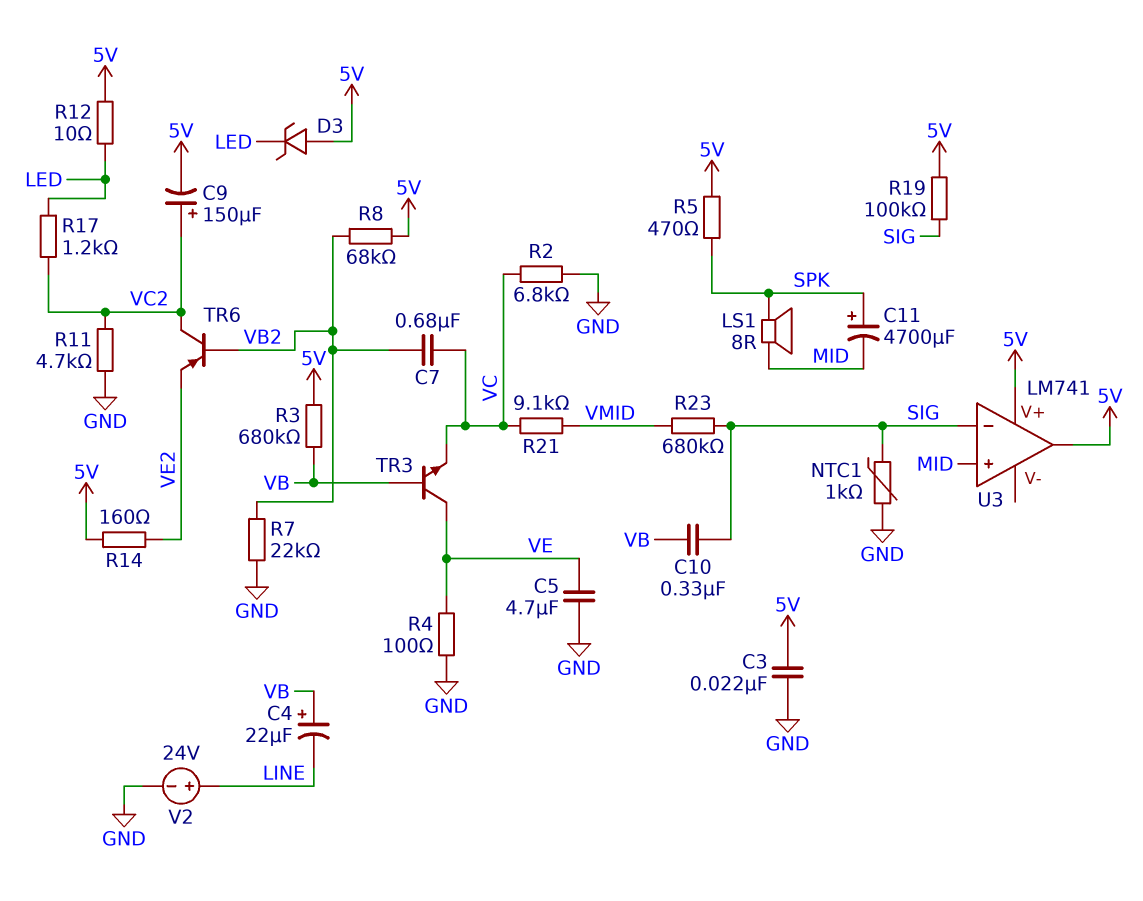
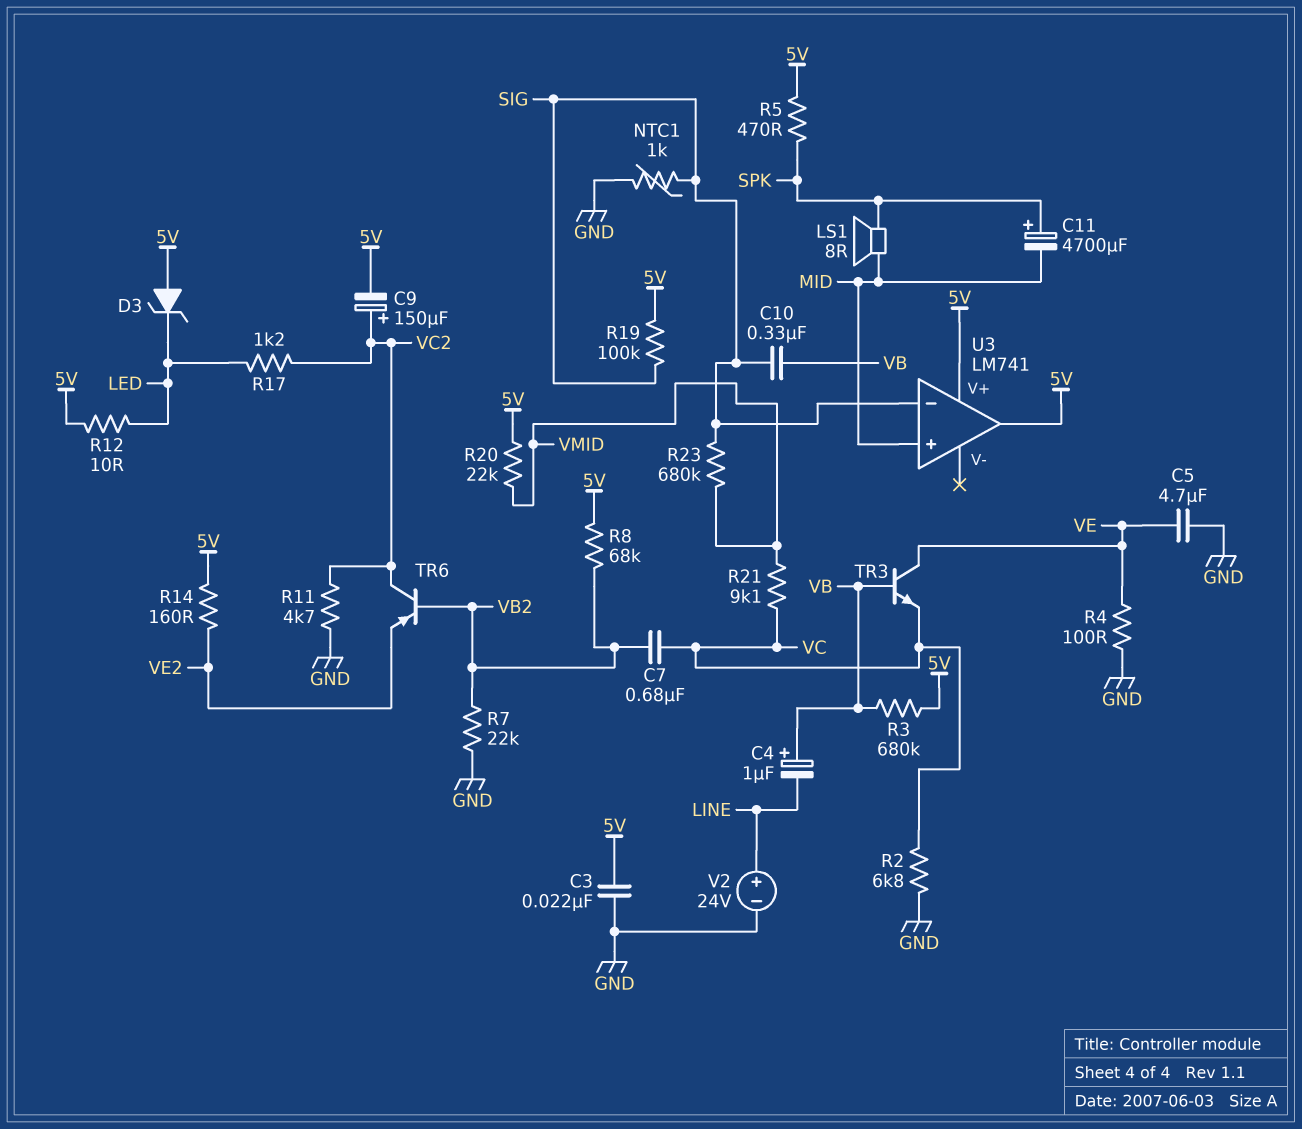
C4: 22uF (plus VB, minus LINE) -> 1uF (plus VB, minus LINE)
R20: none -> 22k (5V, VMID)

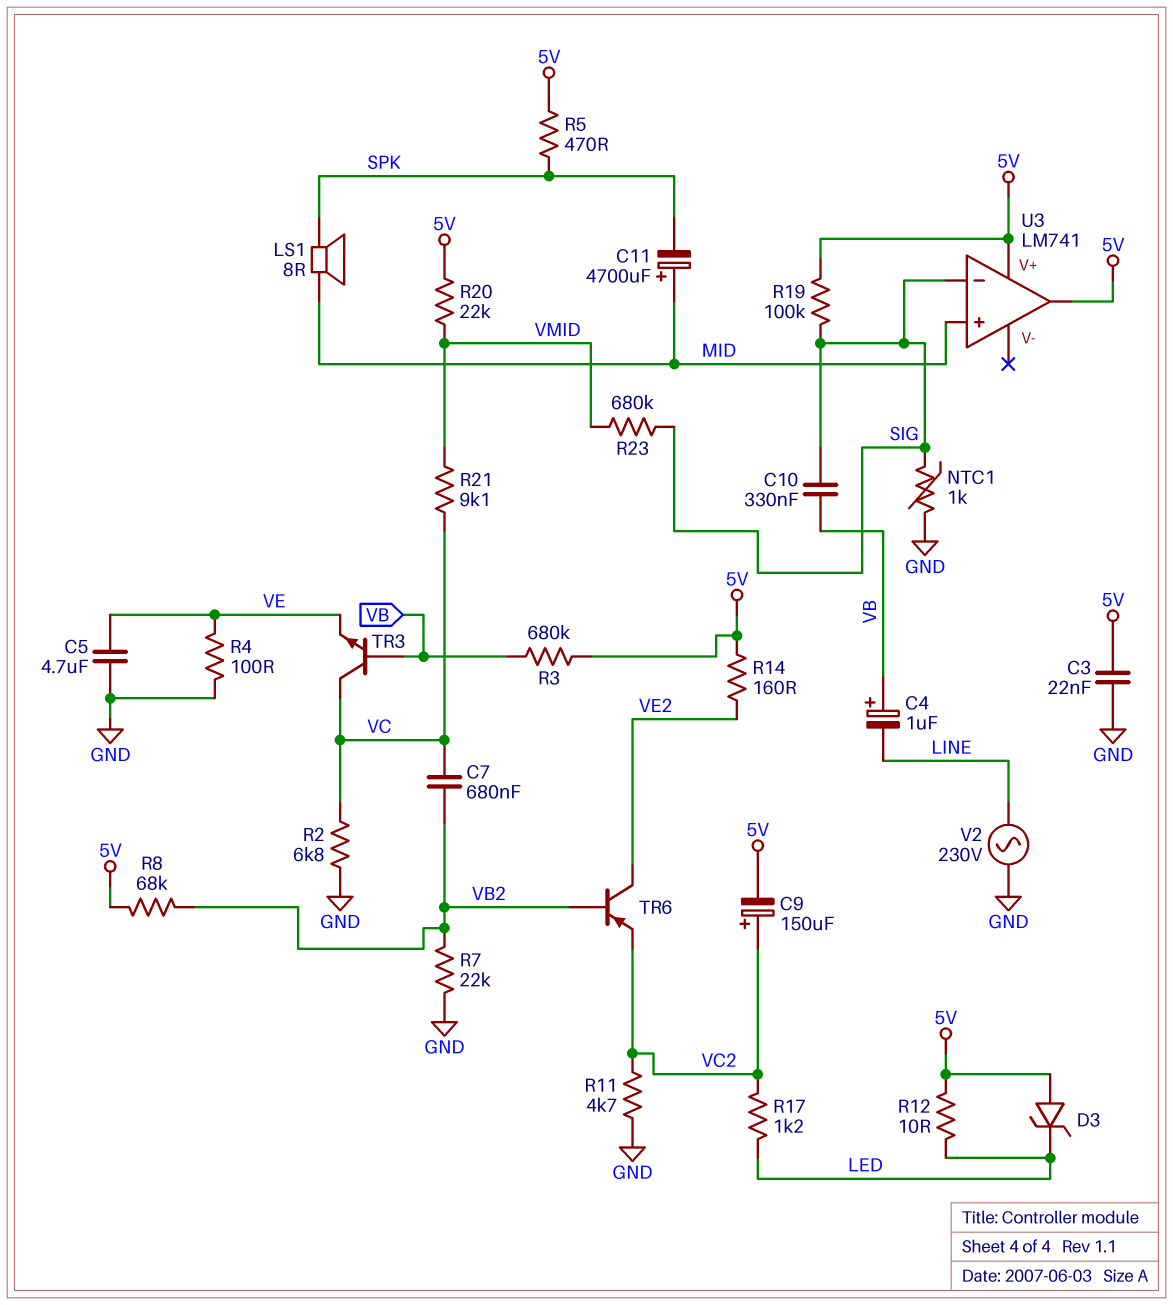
C11: 4700uF (plus SPK, minus MID) -> 4700uF (plus MID, minus SPK)
TR3: NPN (B VB, C VE, E VC) -> NPN (B VB, C VC, E VE)
TR6: PNP (B VB2, C VC2, E VE2) -> PNP (B VB2, C VE2, E VC2)
V2: 24V (plus LINE, minus GND) -> AC 230V (GND, LINE)

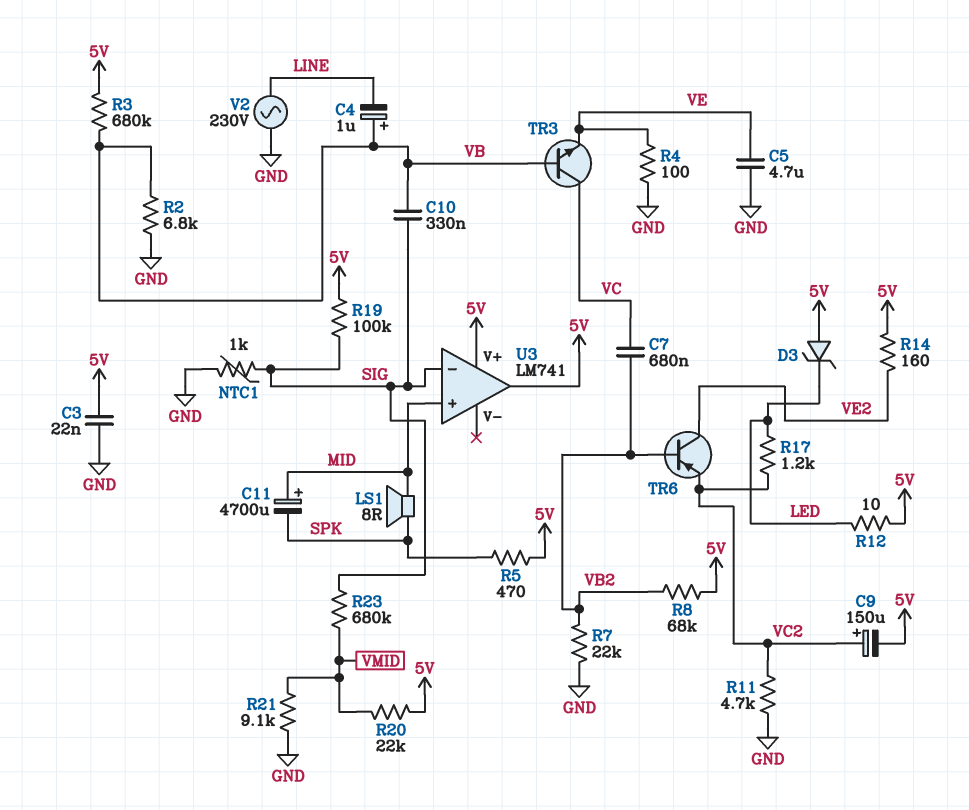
R2: 6.8k (GND, VC) -> 6.8k (GND, VB)
R21: 9.1k (VC, VMID) -> 9.1k (GND, VMID)

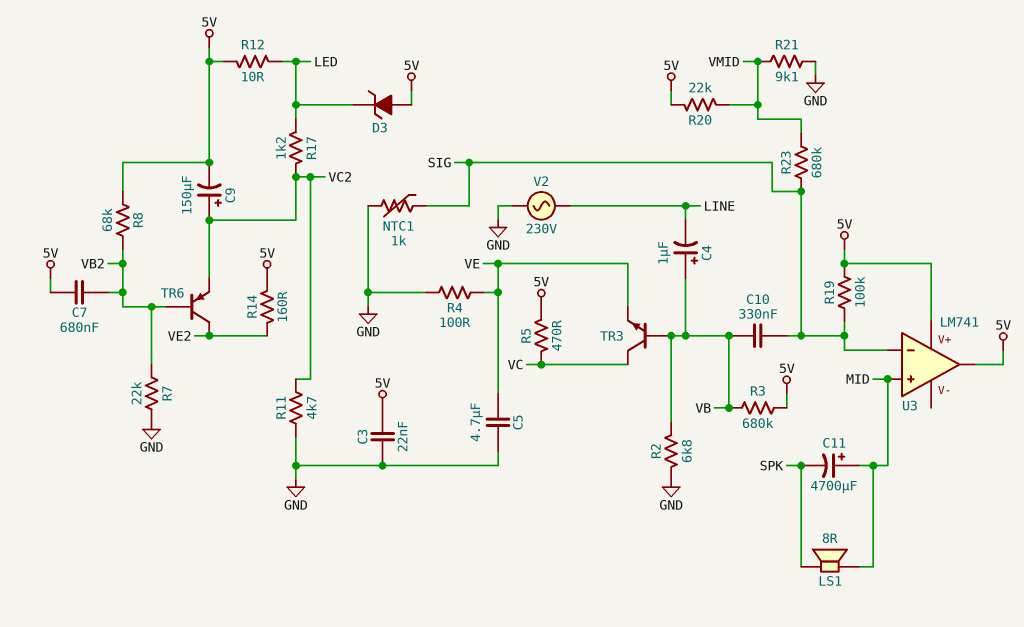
C7: 680nF (VB2, VC) -> 680nF (5V, VB2)
R5: 470 (5V, SPK) -> 470 (5V, VC)

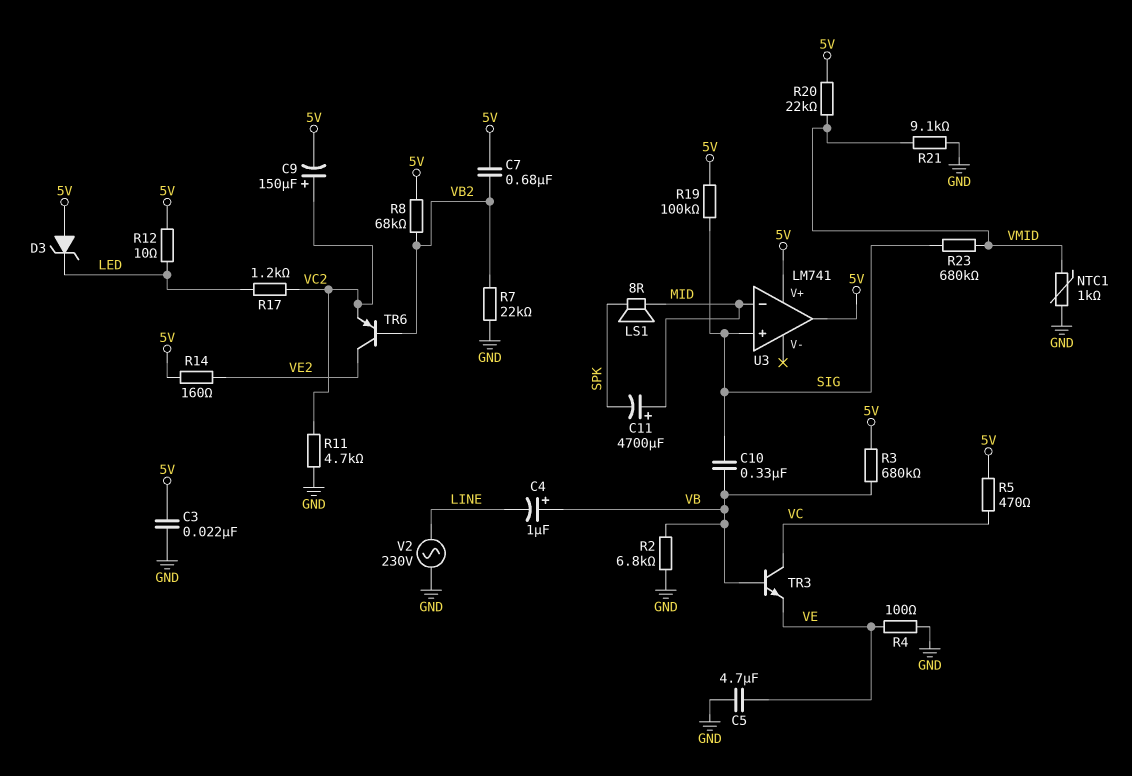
NTC1: 1k (GND, SIG) -> 1k (GND, VMID)
U3 pin in+: MID -> SIG
U3 pin in-: SIG -> MID

